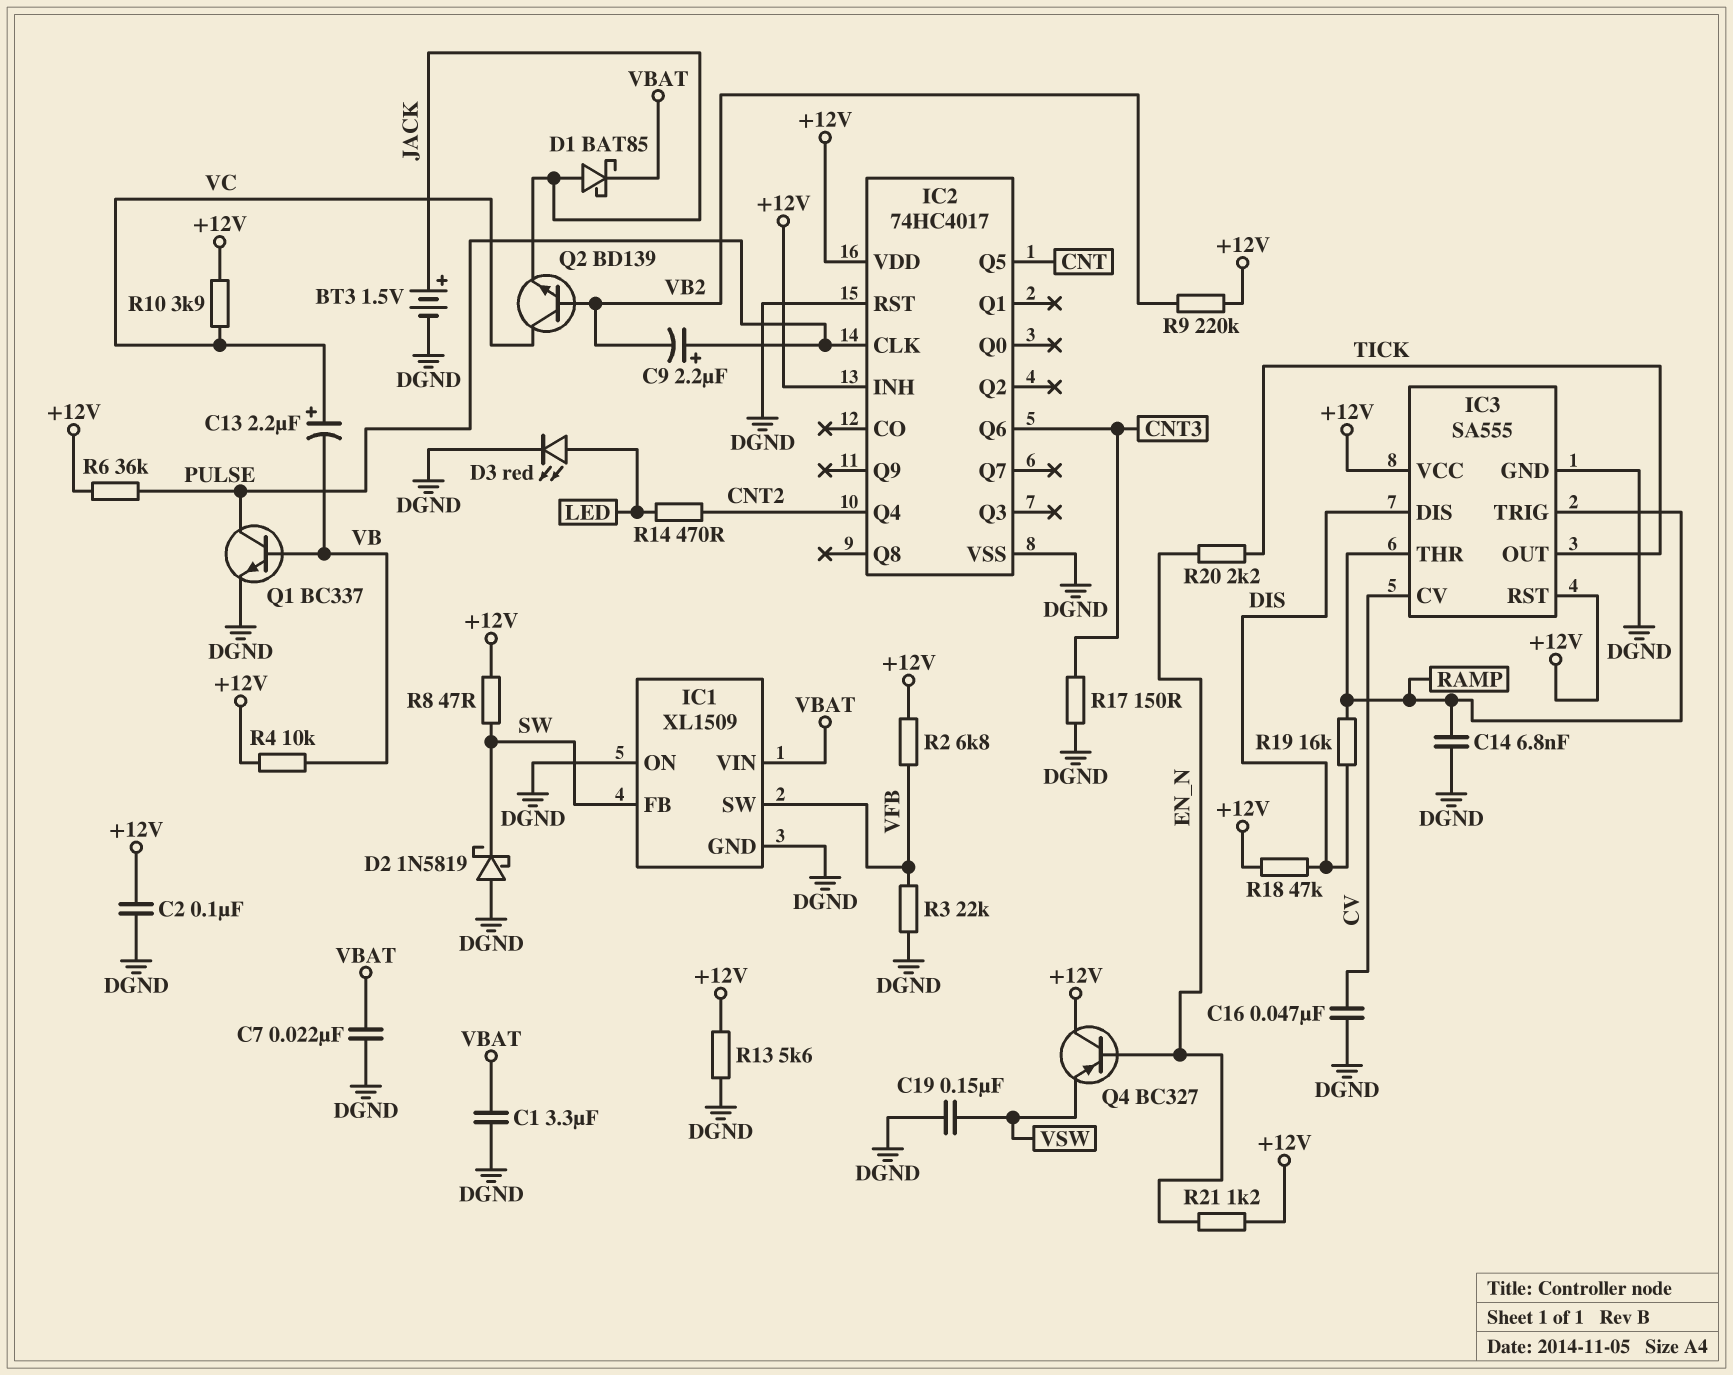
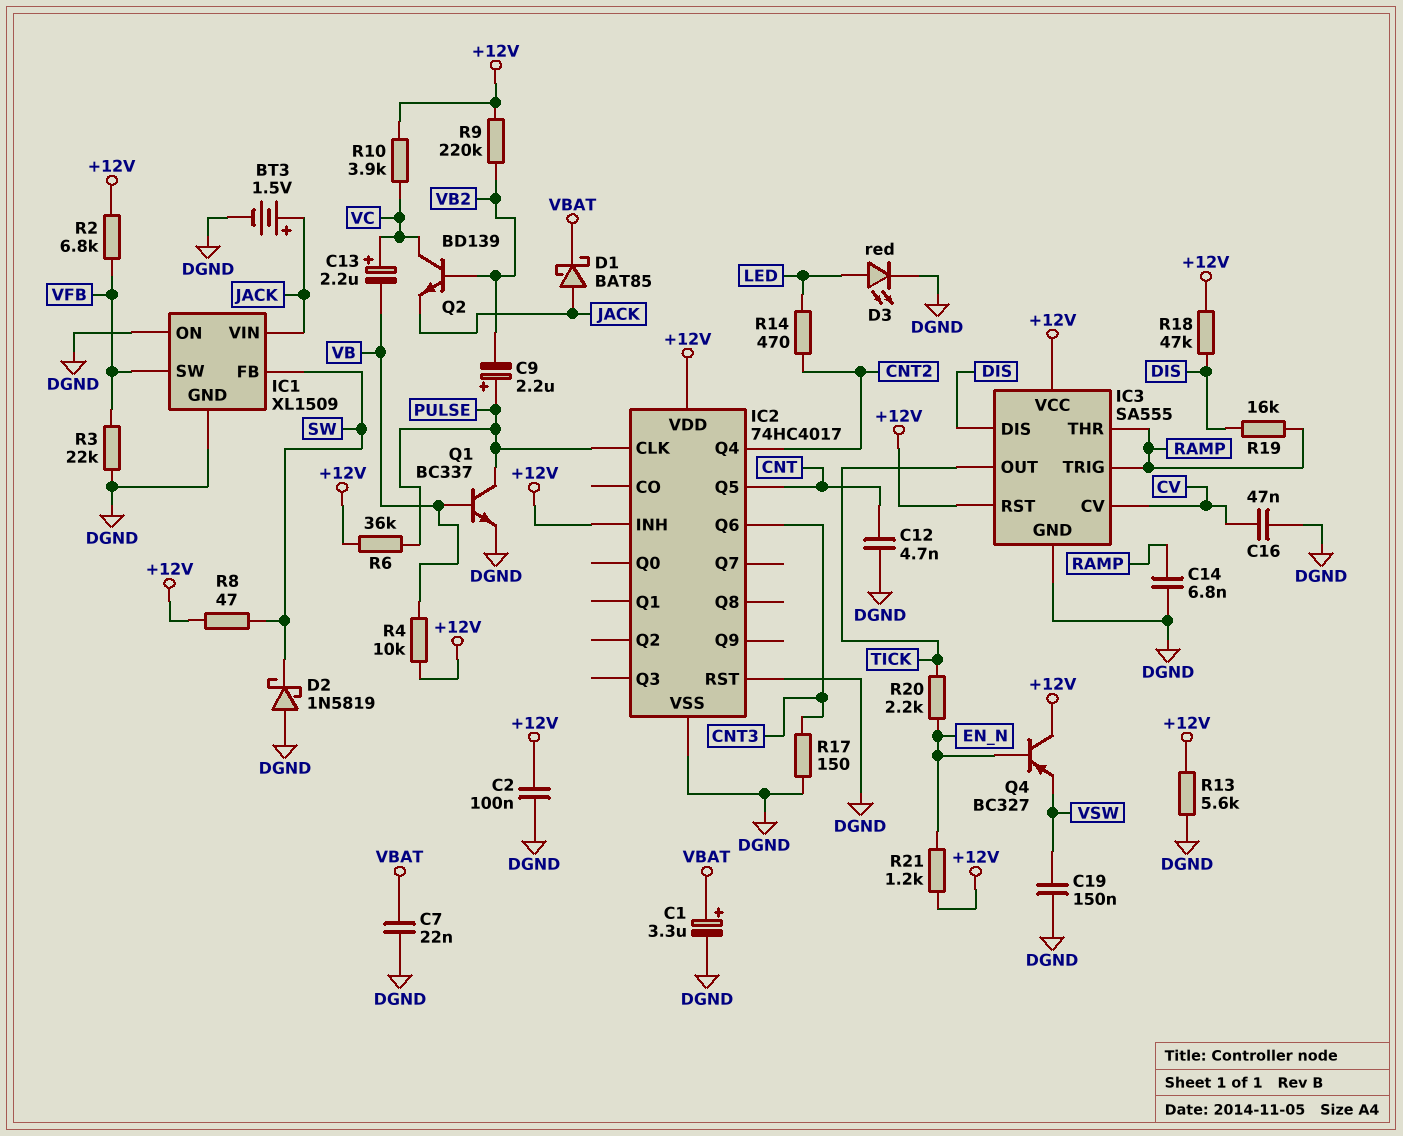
C1: 3.3uF (DGND, VBAT) -> 3.3uF (plus VBAT, minus DGND)
C12: none -> 4.7nF (CNT, DGND)
IC1 pin VIN: VBAT -> JACK

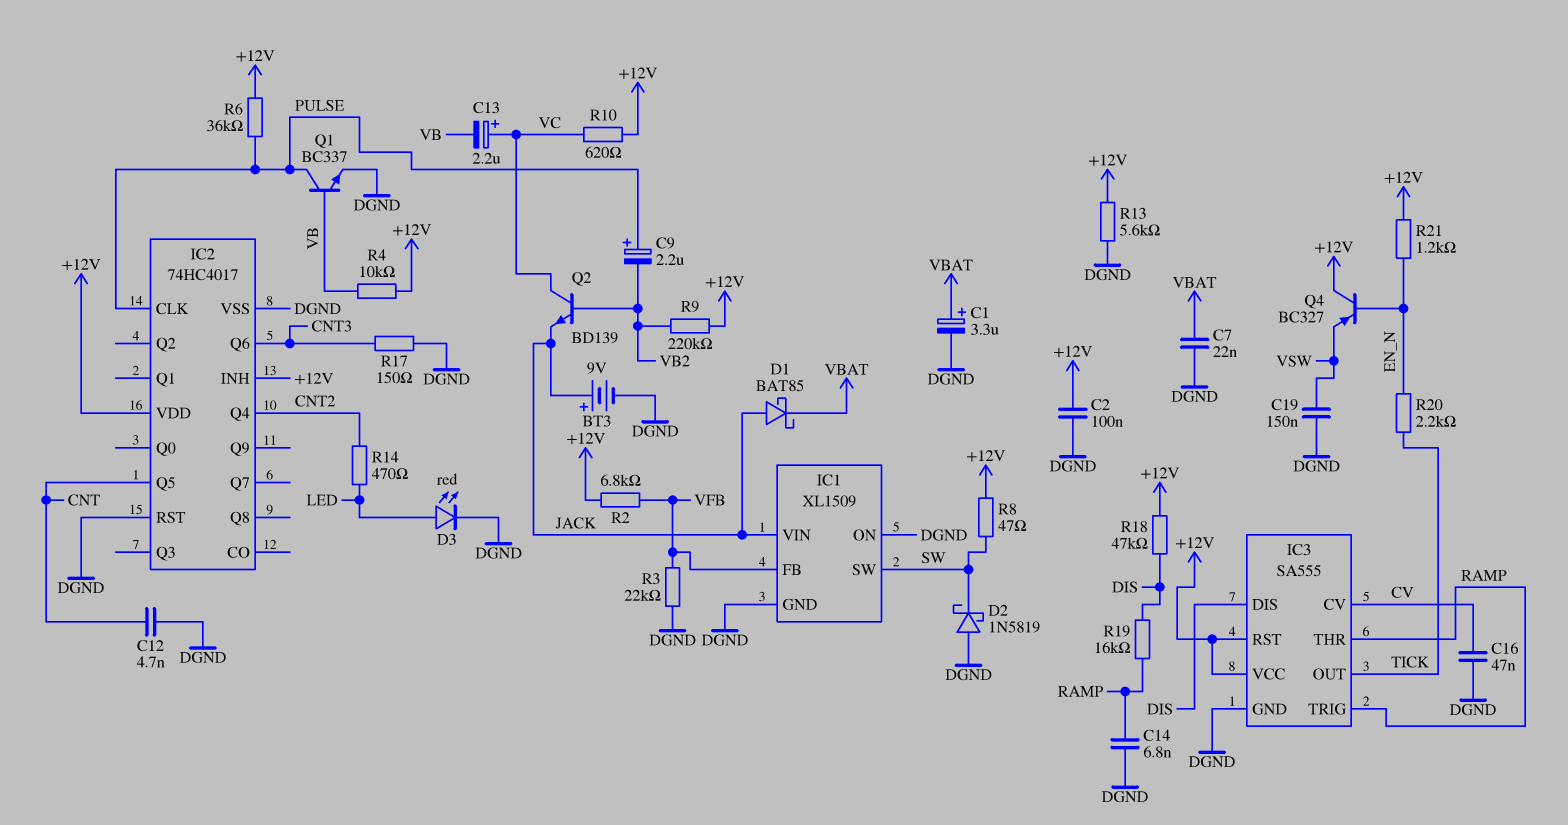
BT3: 1.5V (plus JACK, minus DGND) -> 9V (plus JACK, minus DGND)
IC1 pin FB: SW -> VFB
IC1 pin SW: VFB -> SW
R10: 3.9k (+12V, VC) -> 620 (+12V, VC)

